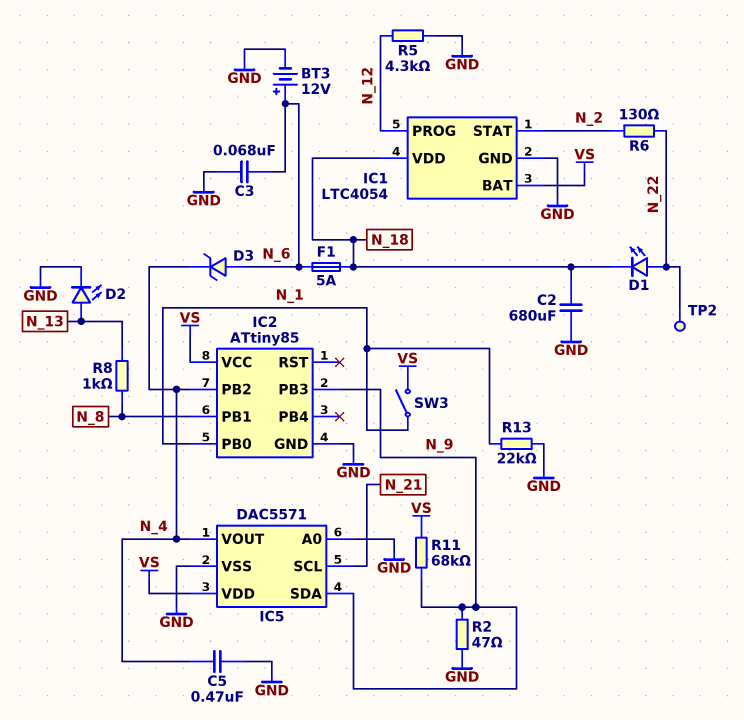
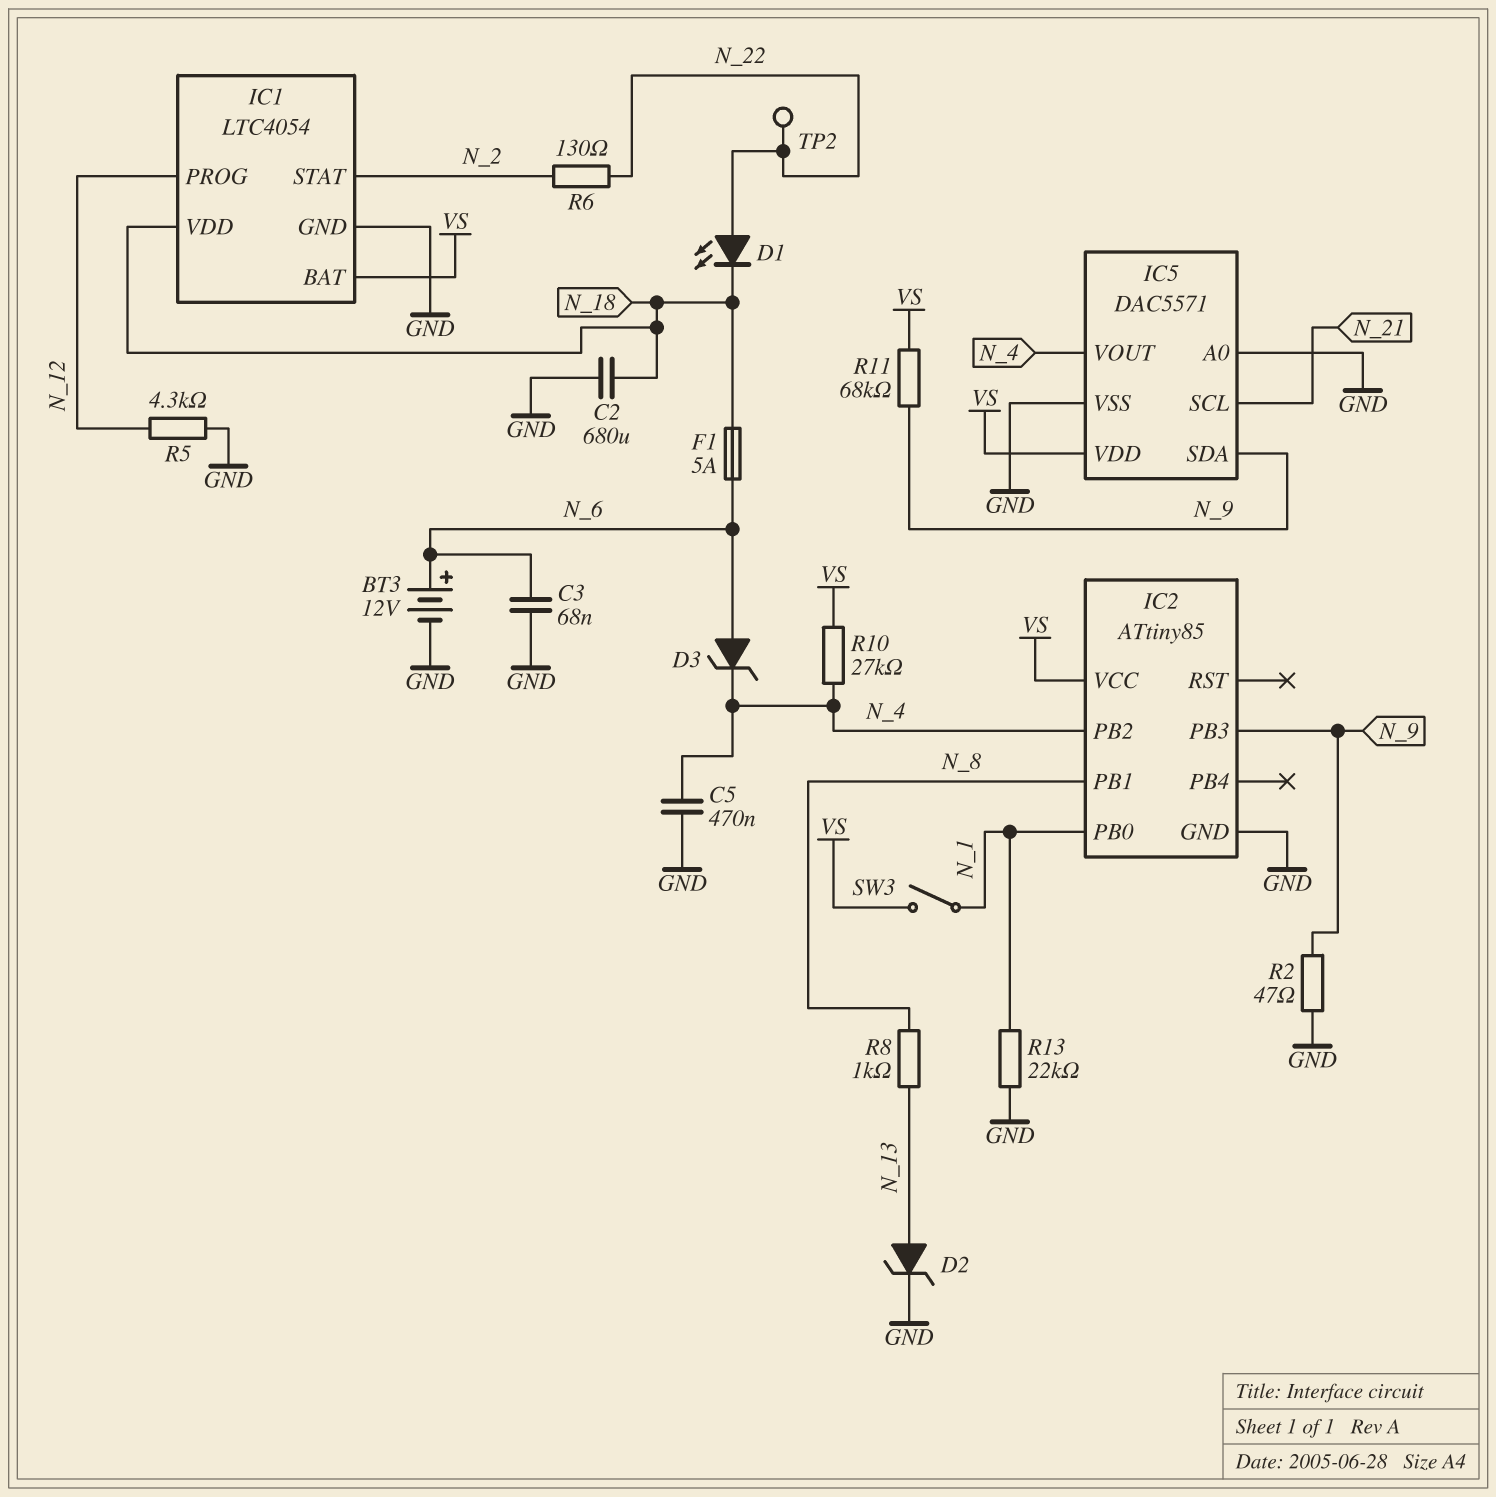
D2: LED (A N_13, K GND) -> zener (A N_13, K GND)
R10: none -> 27k (N_4, VS)

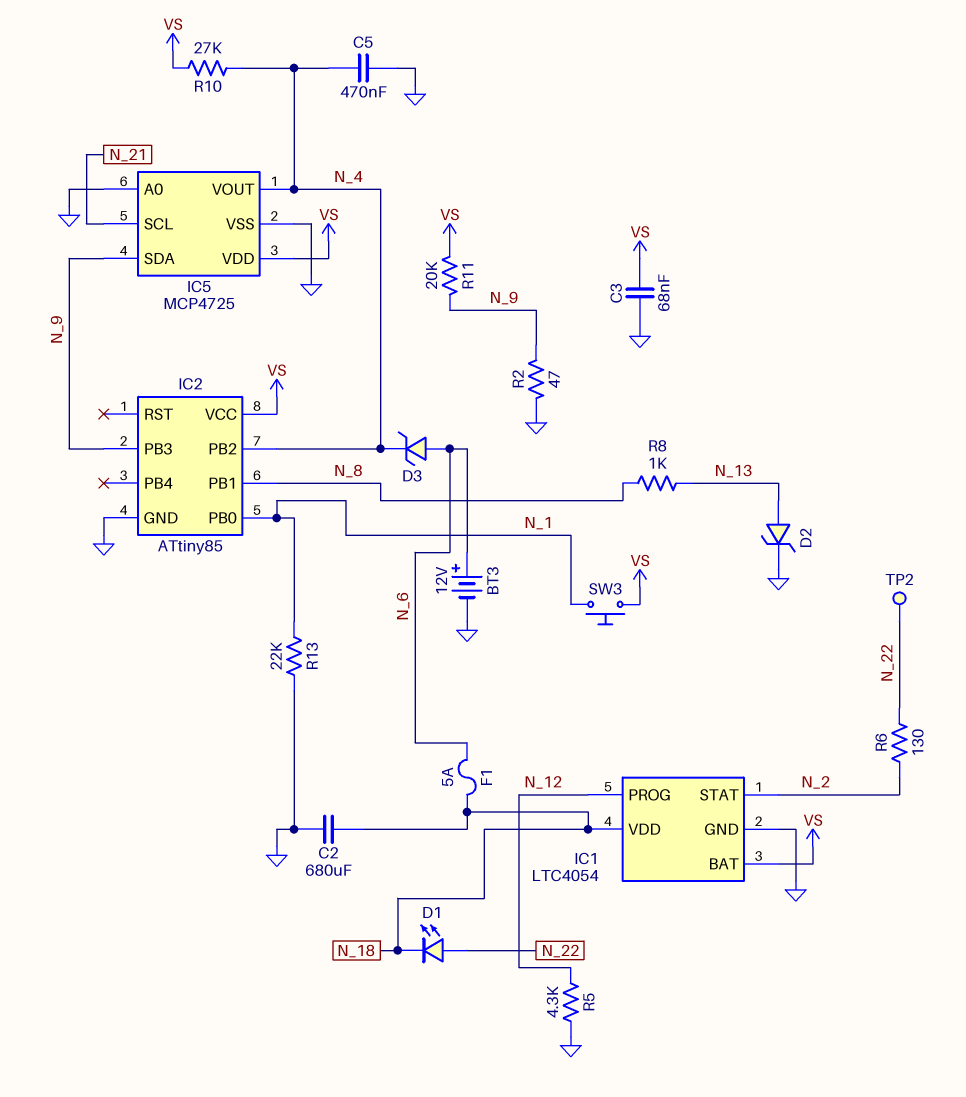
C3: 68nF (GND, N_6) -> 68nF (GND, VS)
IC5: DAC5571 -> MCP4725
R11: 68k (N_9, VS) -> 20k (N_9, VS)
SW3: switch (N_1, VS) -> button (N_1, VS)

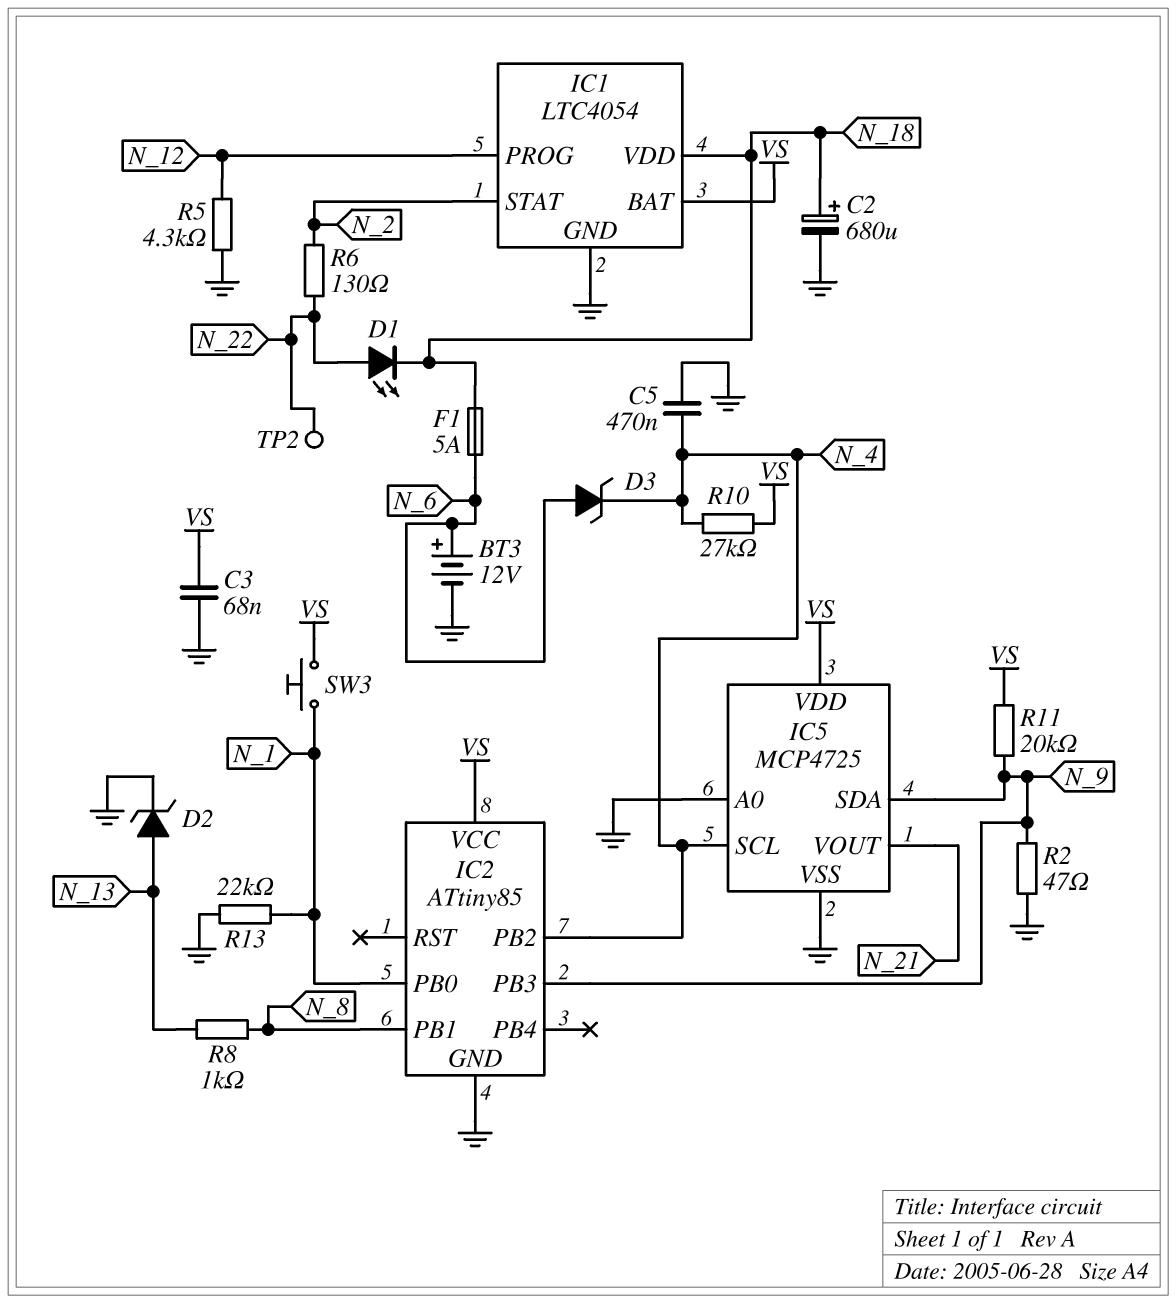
C2: 680uF (GND, N_18) -> 680uF (plus N_18, minus GND)
IC5 pin SCL: N_21 -> N_4
IC5 pin VOUT: N_4 -> N_21

